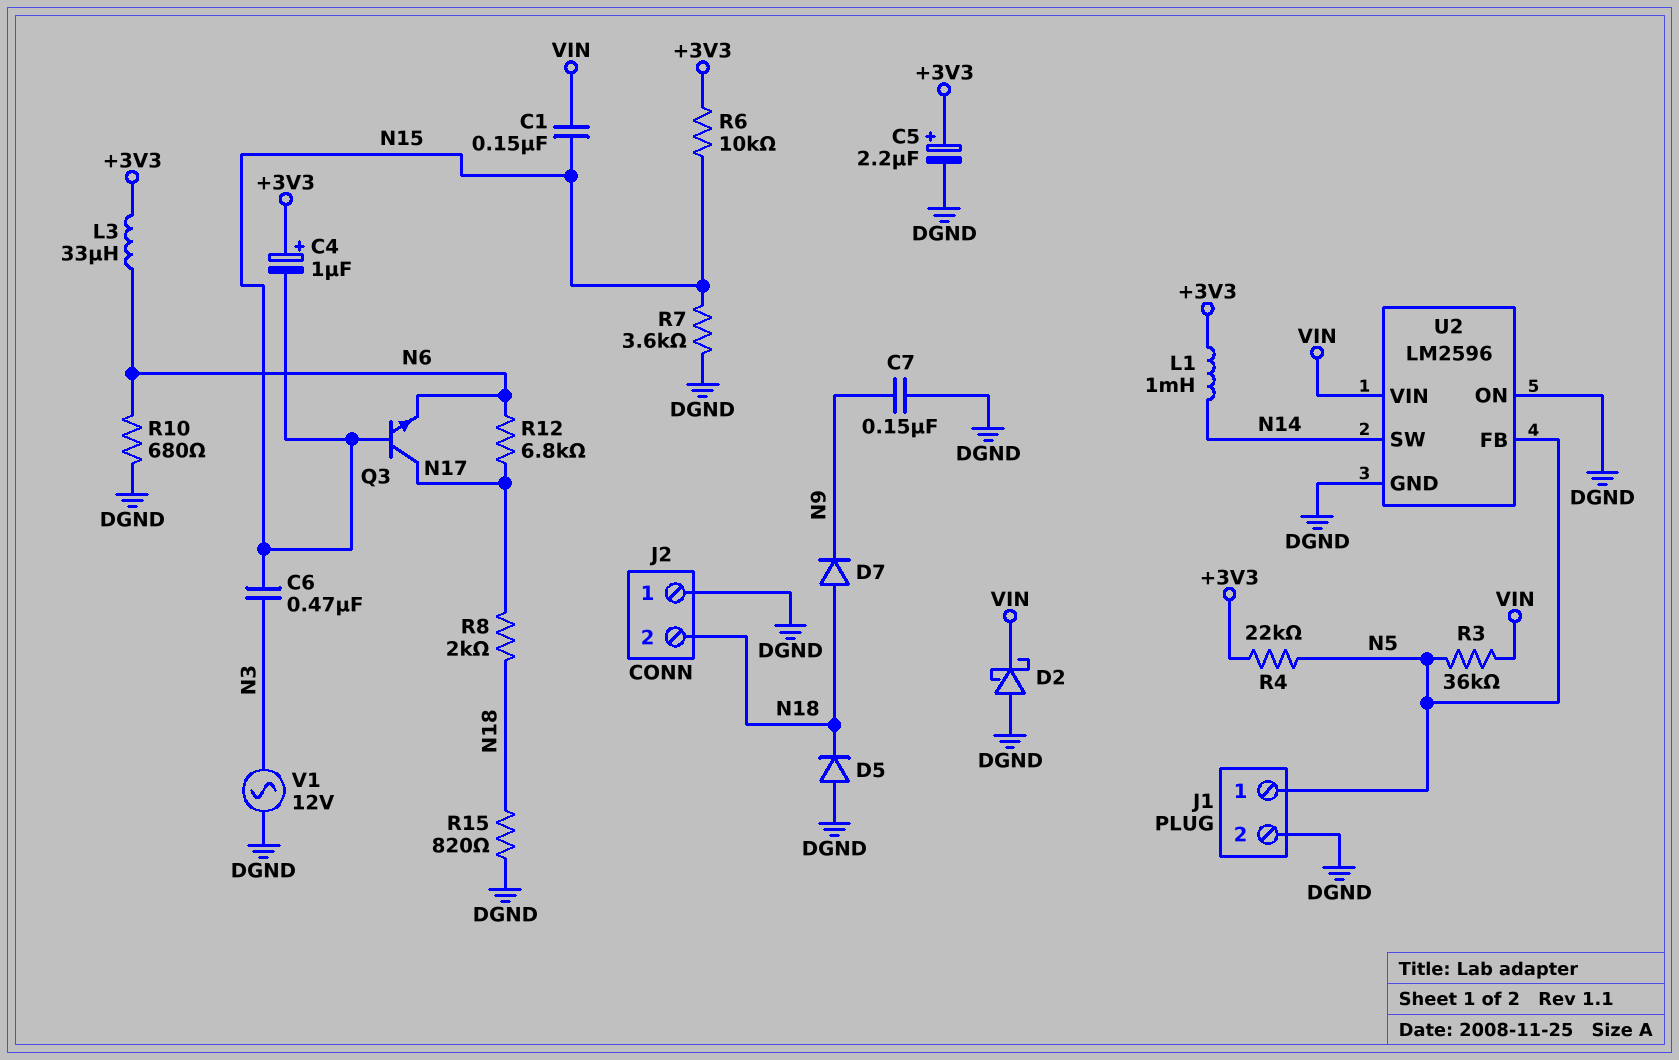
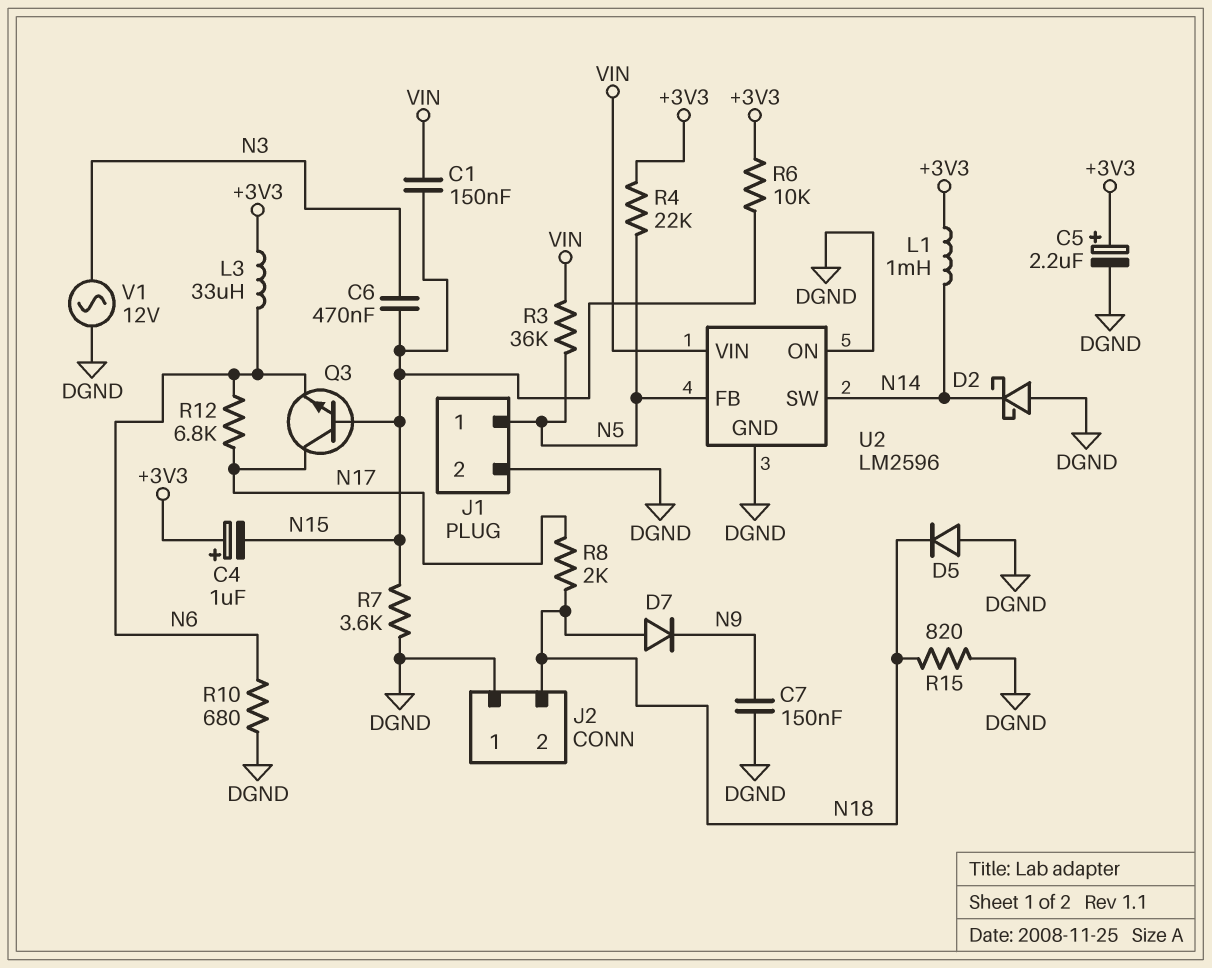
D2: schottky (A DGND, K VIN) -> schottky (A DGND, K N14)

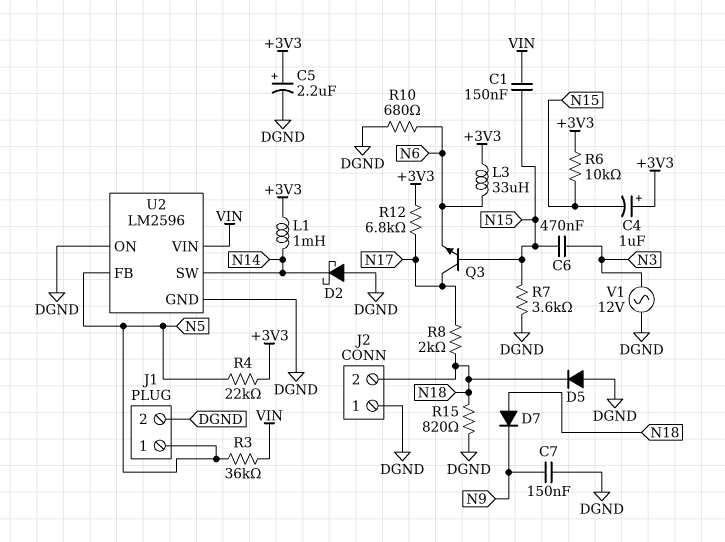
R12: 6.8k (N6, N17) -> 6.8k (+3V3, N17)

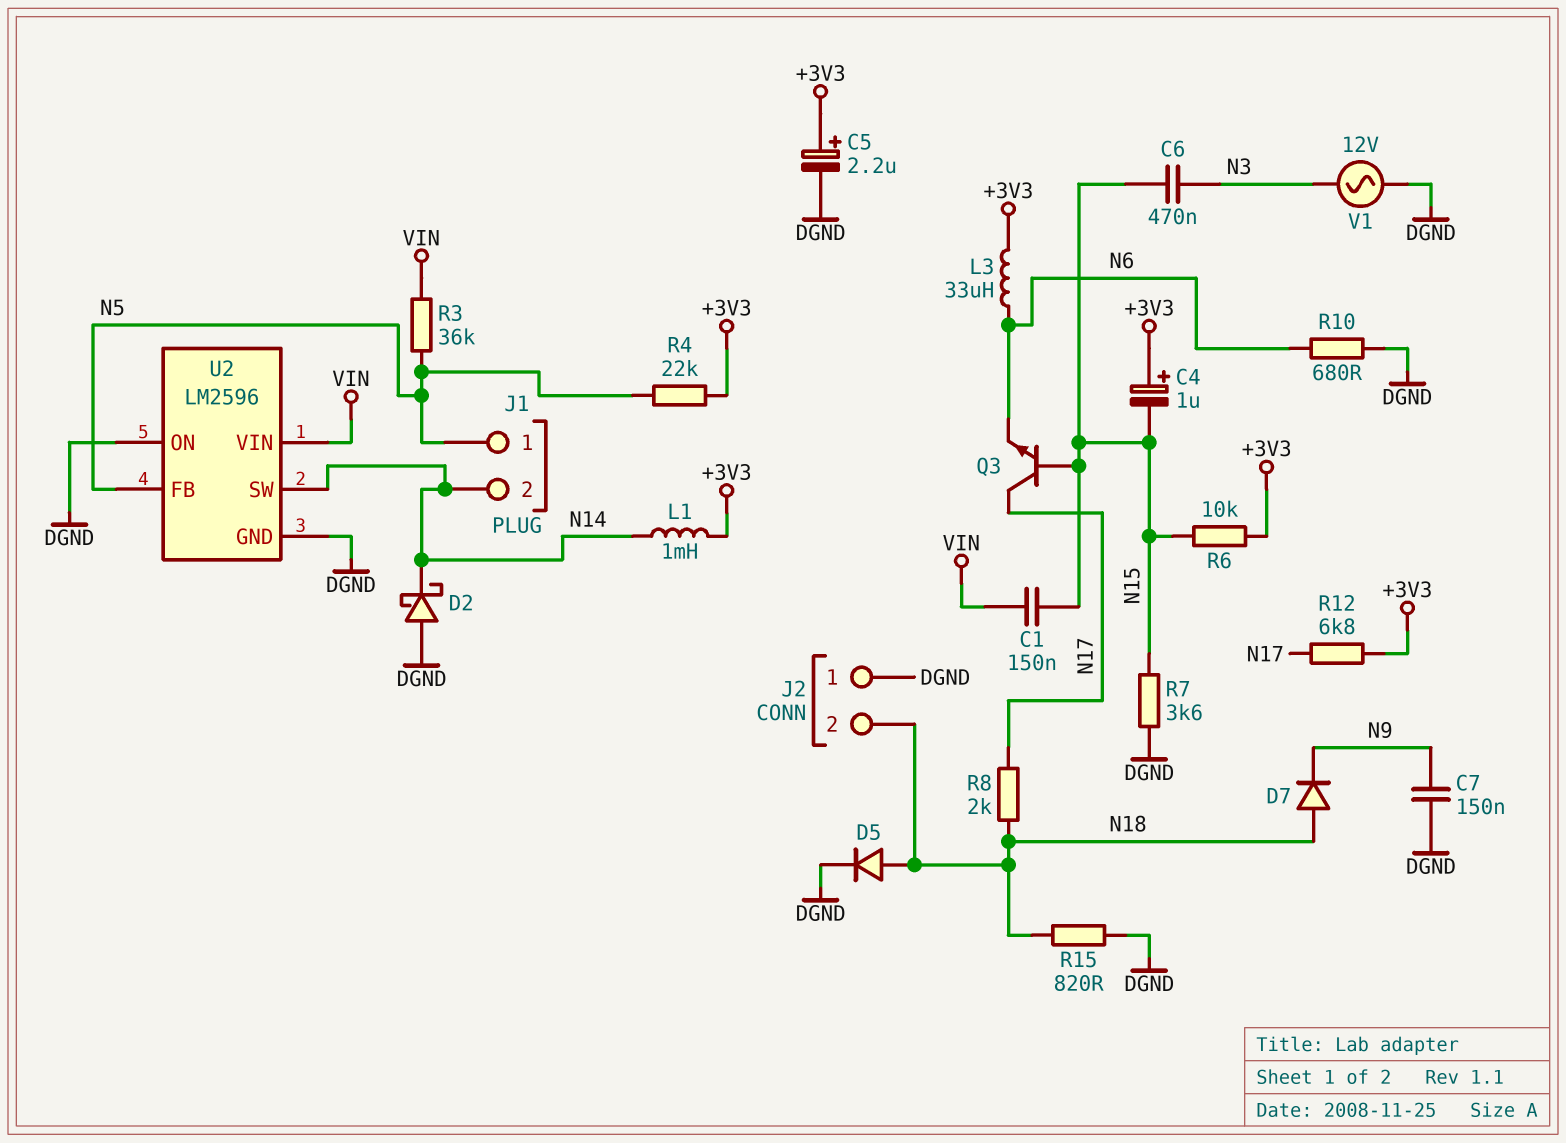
D5: diode (A DGND, K N18) -> diode (A N18, K DGND)
J1 pin 2: DGND -> N14

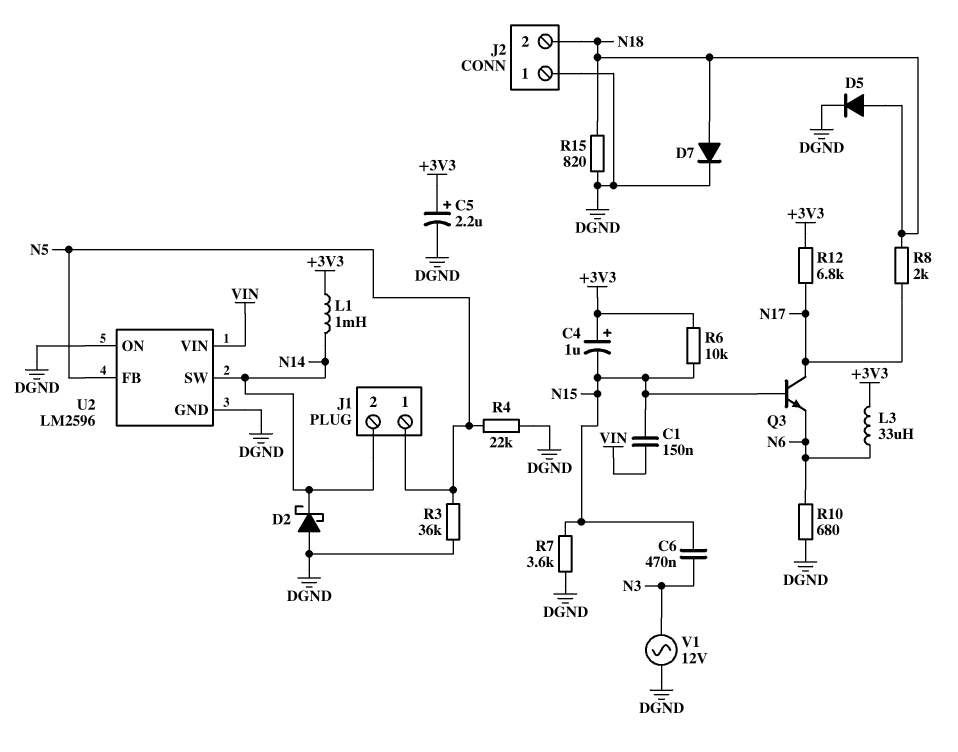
C7: 150nF (DGND, N9) -> none
D7: diode (A N18, K N9) -> diode (A N18, K DGND)
R3: 36k (N5, VIN) -> 36k (DGND, N5)
R4: 22k (+3V3, N5) -> 22k (DGND, N5)

